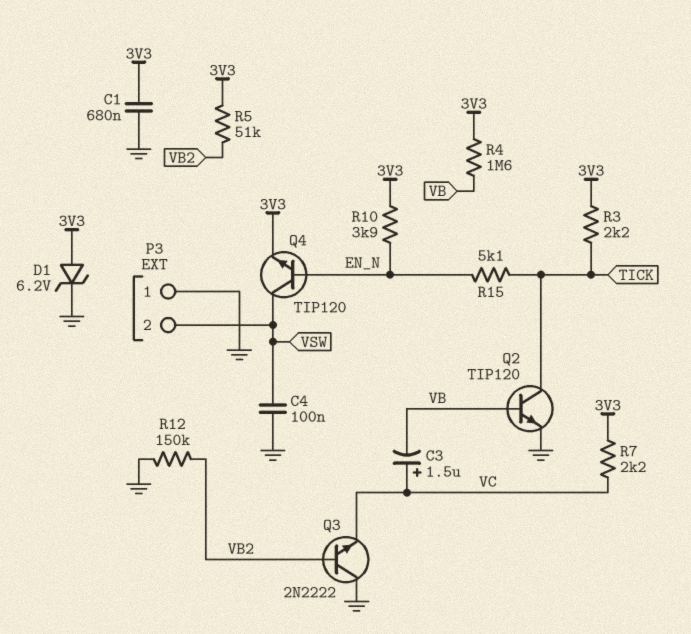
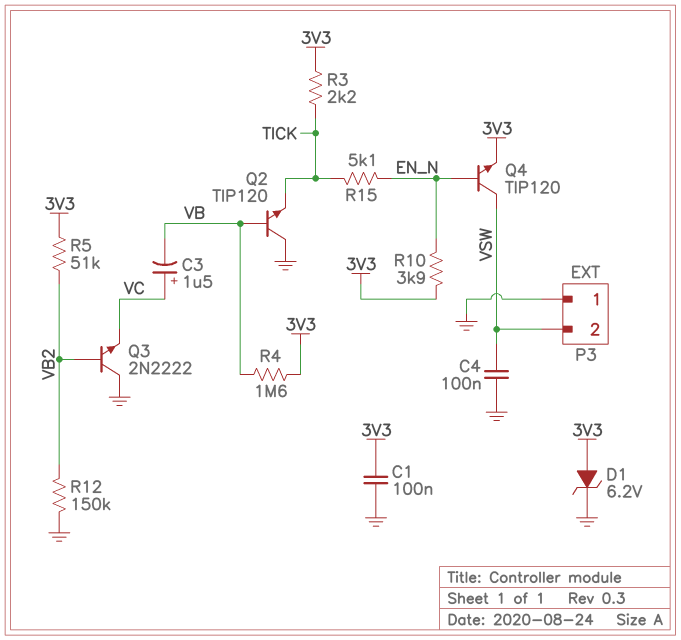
C1: 680nF (3V3, GND) -> 100nF (3V3, GND)
Q2: NPN TIP120 (B VB, C TICK, E GND) -> NPN TIP120 (B VB, C GND, E TICK)
R7: 2.2k (3V3, VC) -> none

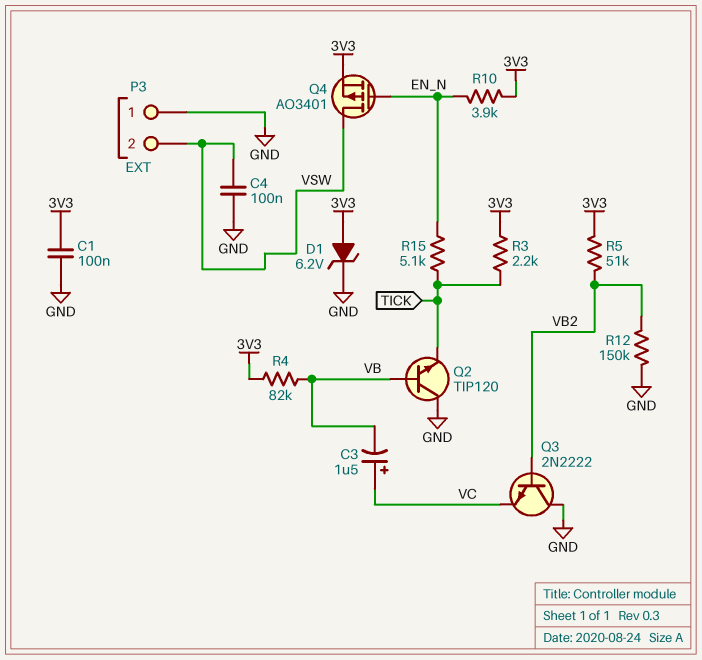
Q4: NPN TIP120 (B EN_N, C VSW, E 3V3) -> PMOS AO3401 (G EN_N, D VSW, S 3V3)
R4: 1.6M (3V3, VB) -> 82k (3V3, VB)

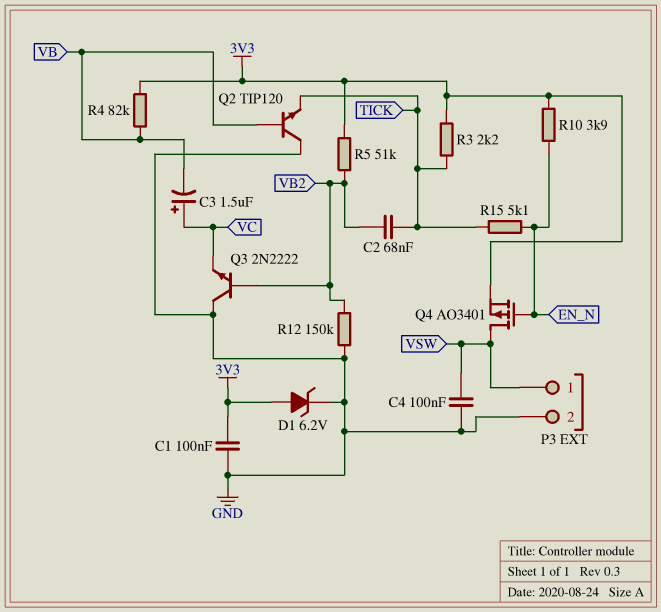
C2: none -> 68nF (TICK, VB2)
P3 pin 1: GND -> VSW
P3 pin 2: VSW -> GND

